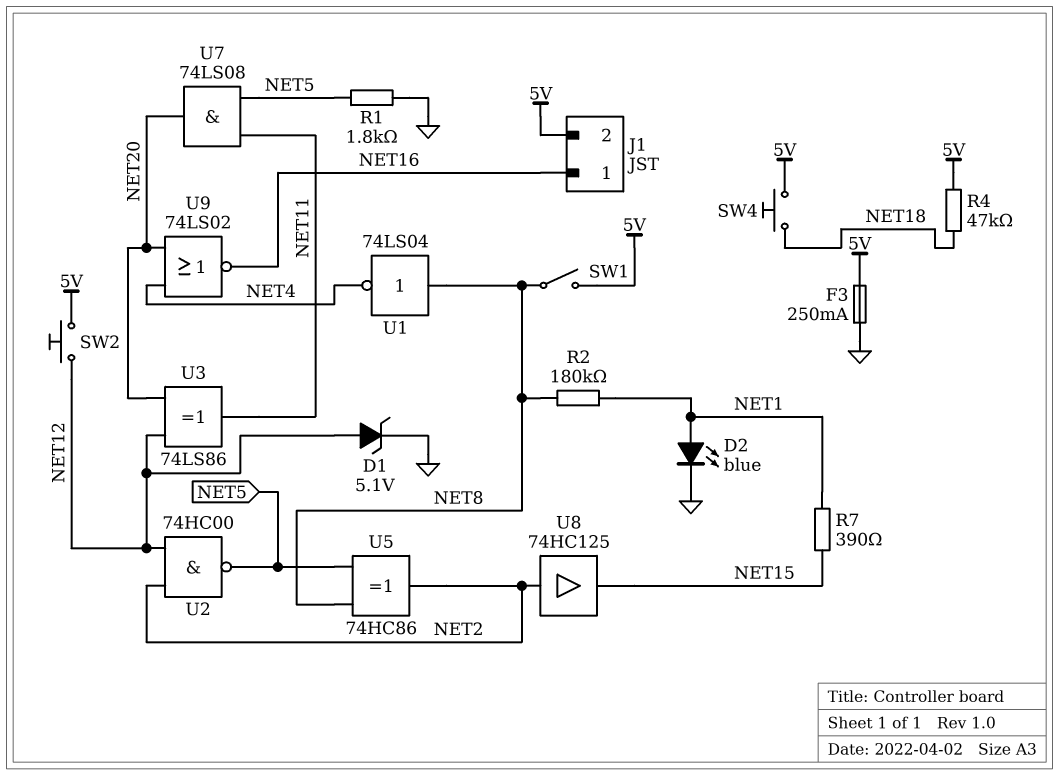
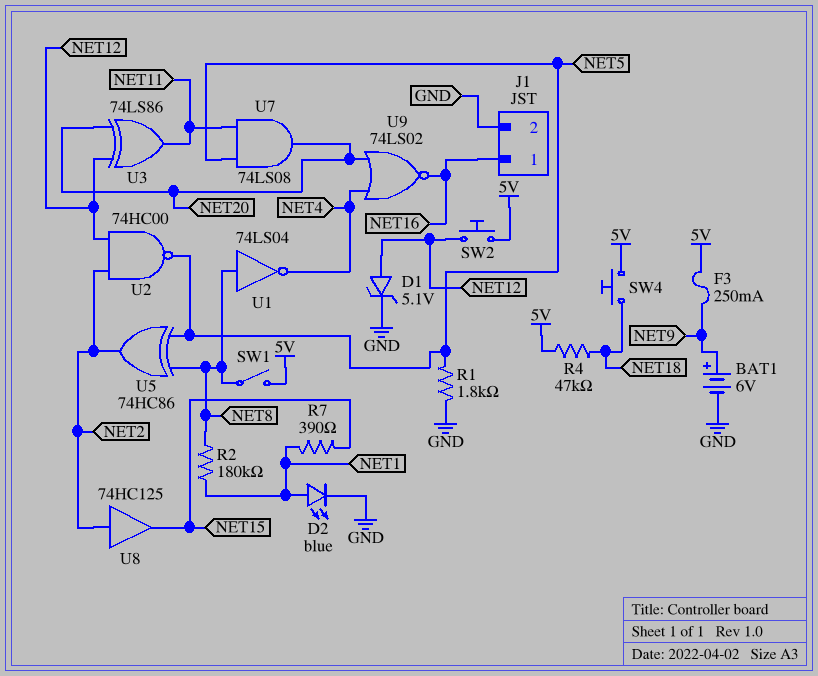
BAT1: none -> 6V (plus NET9, minus GND)
F3: 250mA (5V, GND) -> 250mA (5V, NET9)
J1 pin 2: 5V -> GND

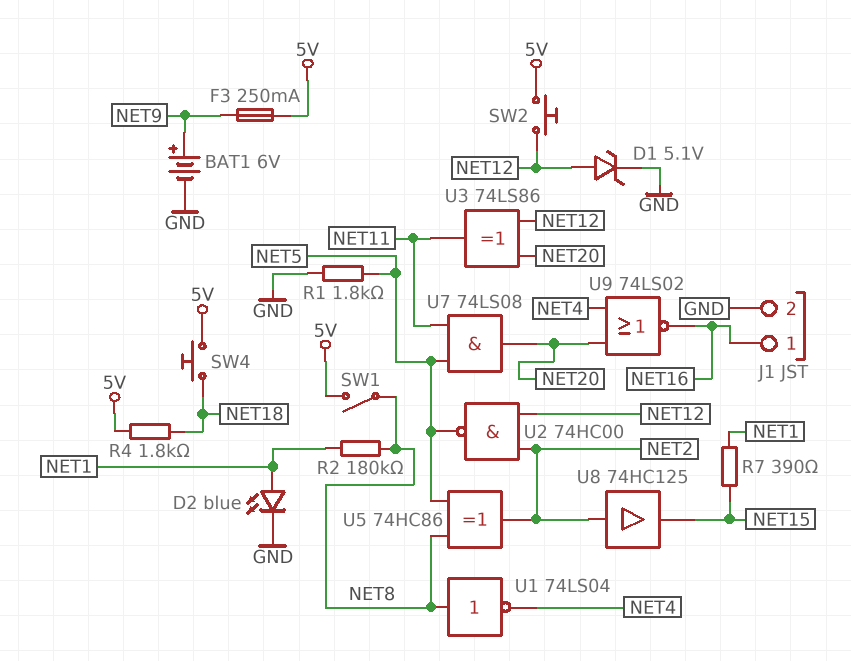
R4: 47k (5V, NET18) -> 1.8k (5V, NET18)

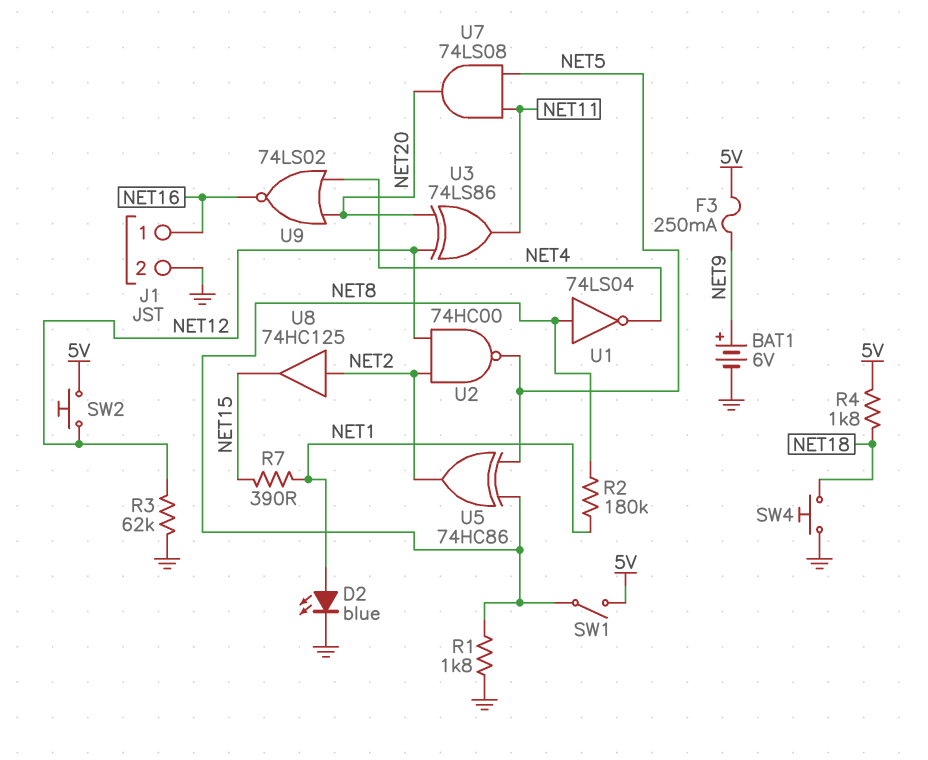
D1: zener 5.1V (A NET12, K GND) -> none
R1: 1.8k (GND, NET5) -> 1.8k (GND, NET8)
R3: none -> 62k (GND, NET12)
SW4: button (5V, NET18) -> button (GND, NET18)

